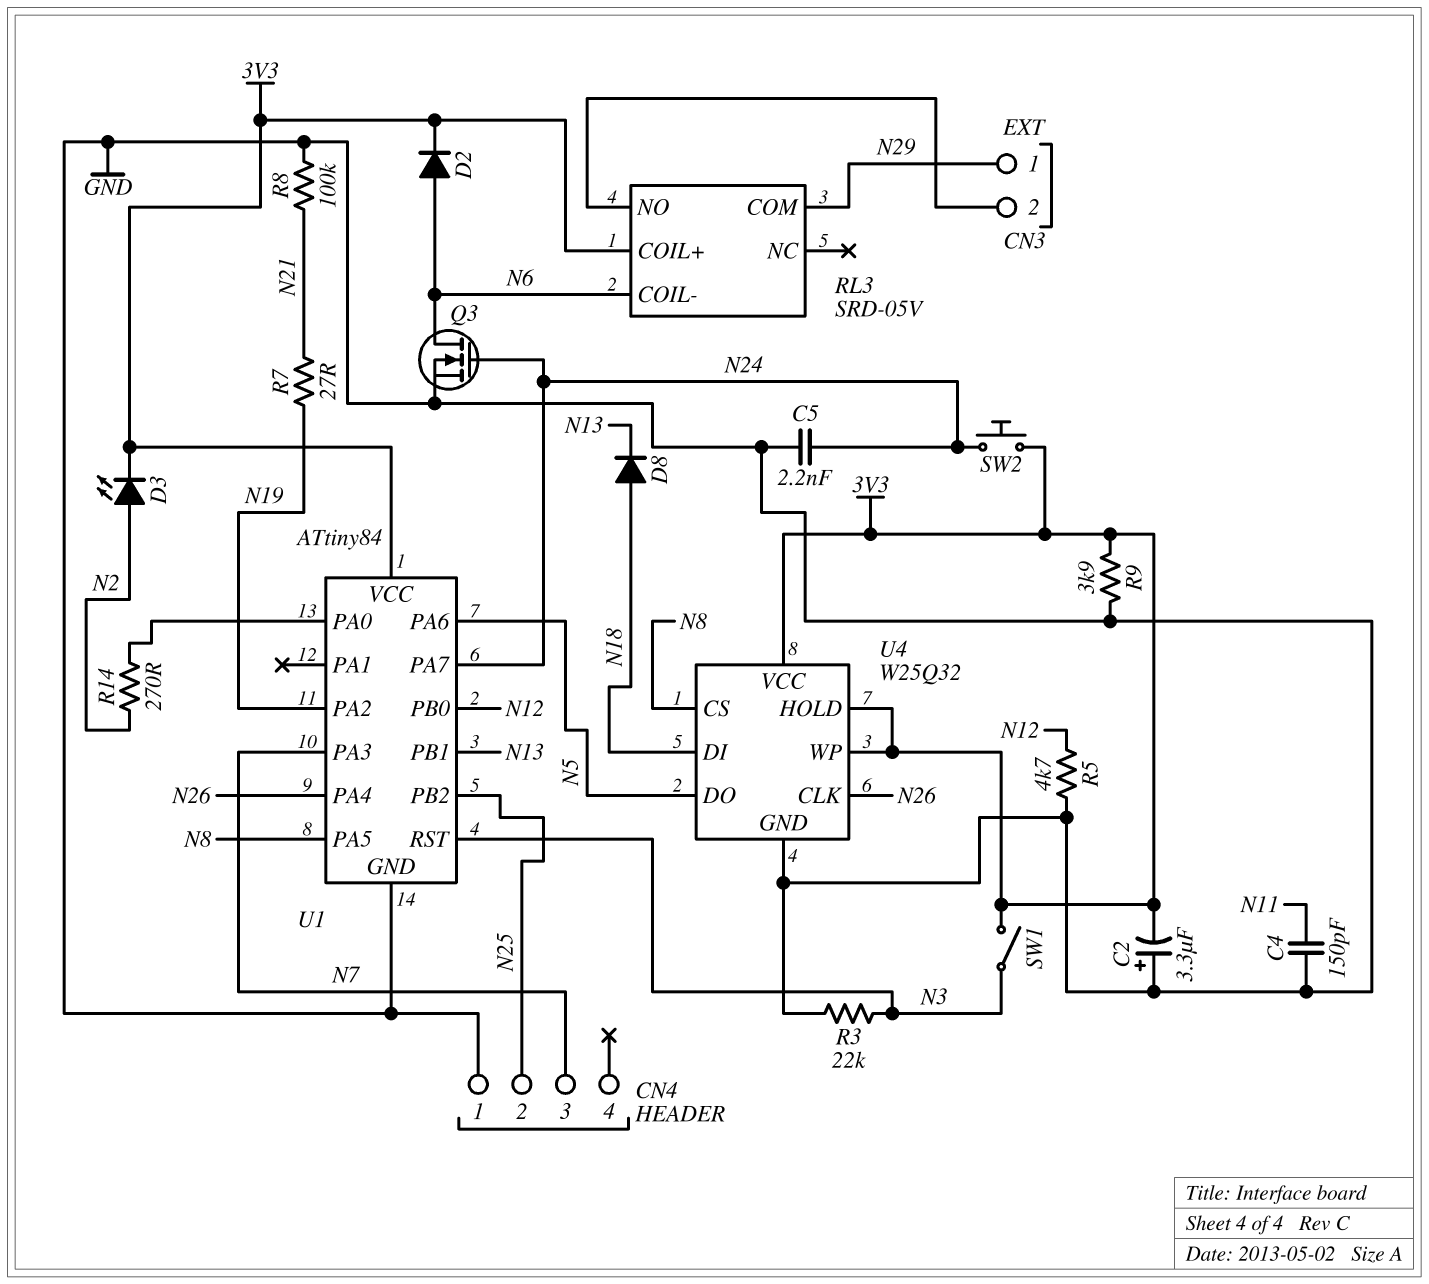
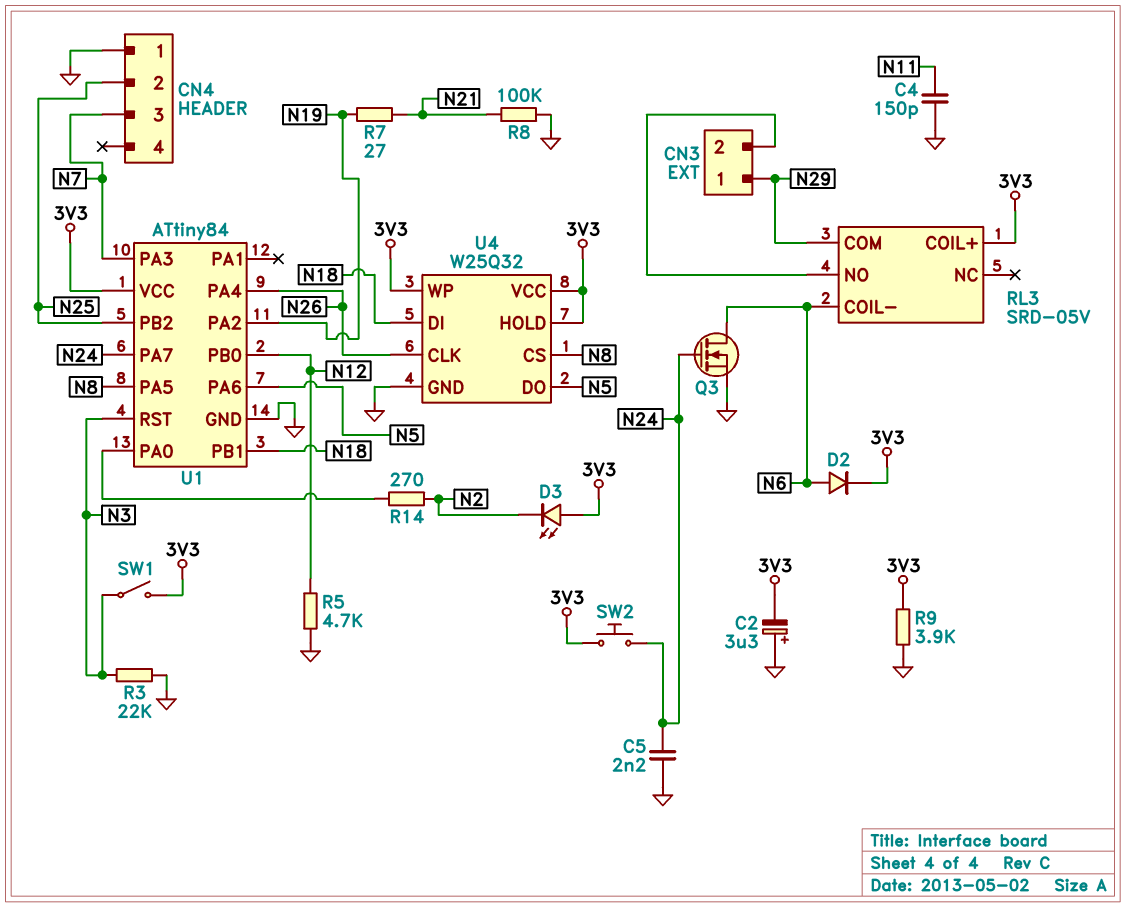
D3: LED (A N2, K 3V3) -> LED (A 3V3, K N2)
D8: diode (A N18, K N13) -> none
U1 pin PB1: N13 -> N18

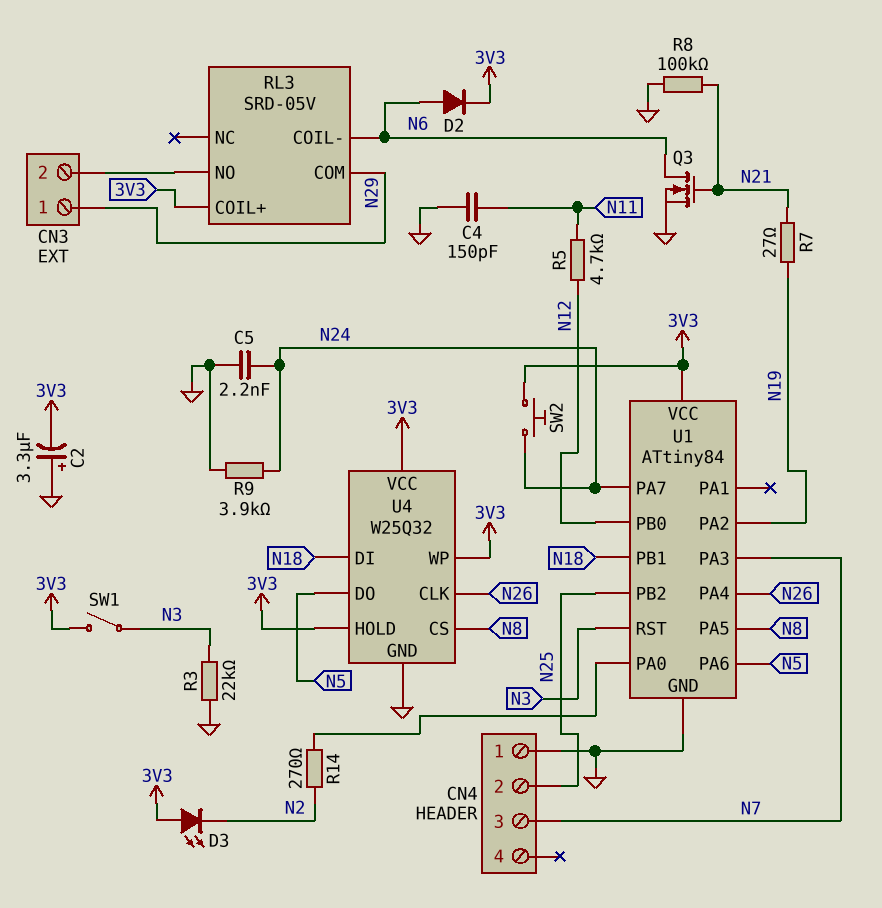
Q3: NMOS (G N24, D N6, S GND) -> NMOS (G N21, D N6, S GND)
R5: 4.7k (GND, N12) -> 4.7k (N11, N12)
R9: 3.9k (3V3, GND) -> 3.9k (GND, N24)

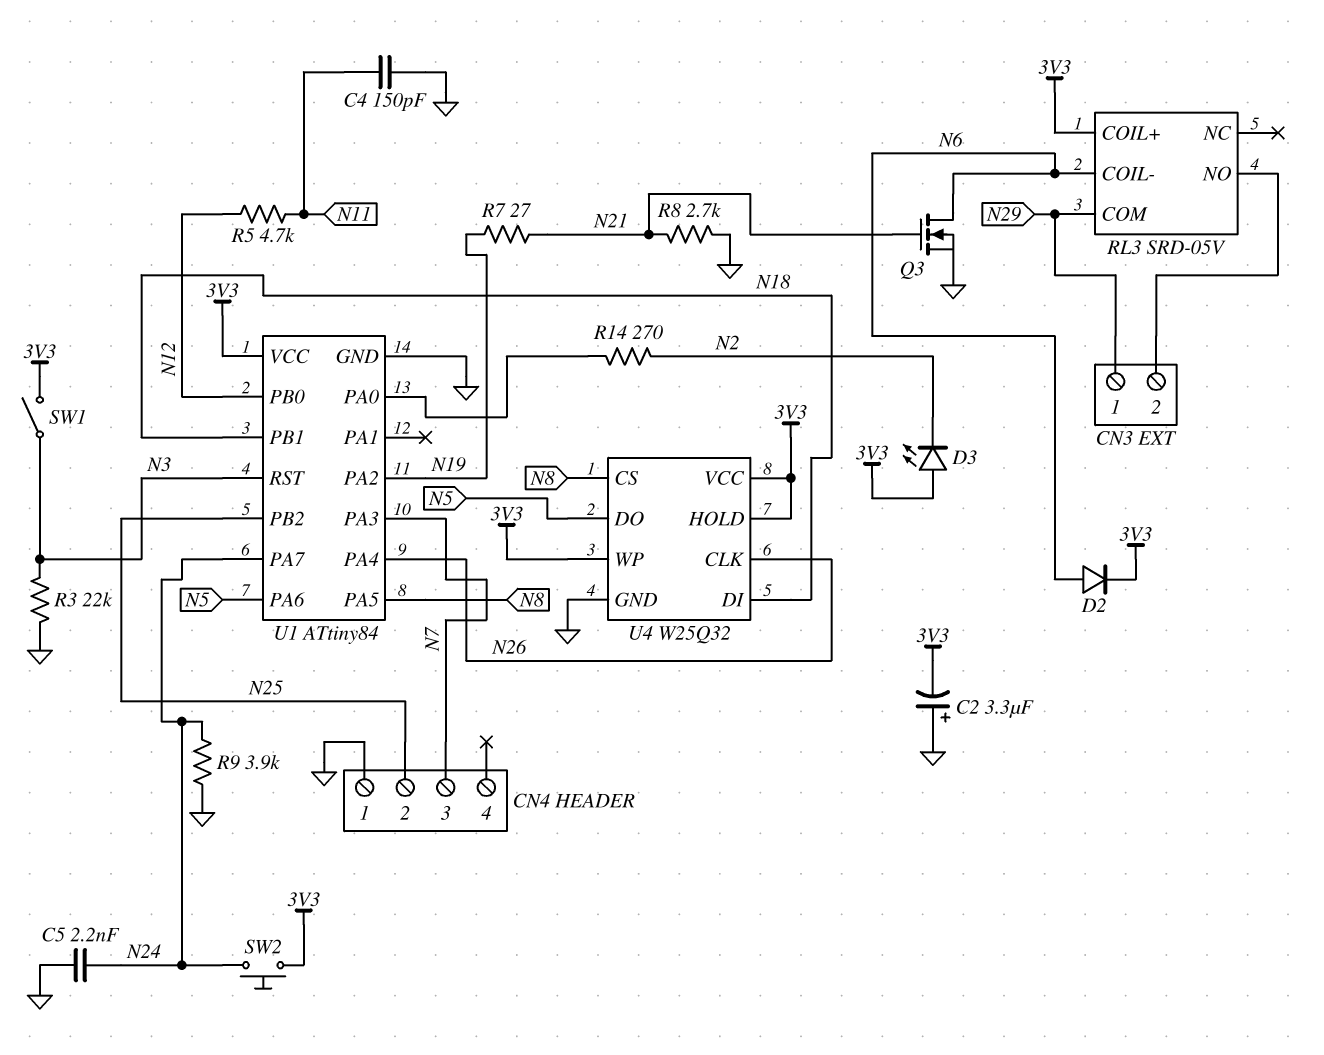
R8: 100k (GND, N21) -> 2.7k (GND, N21)

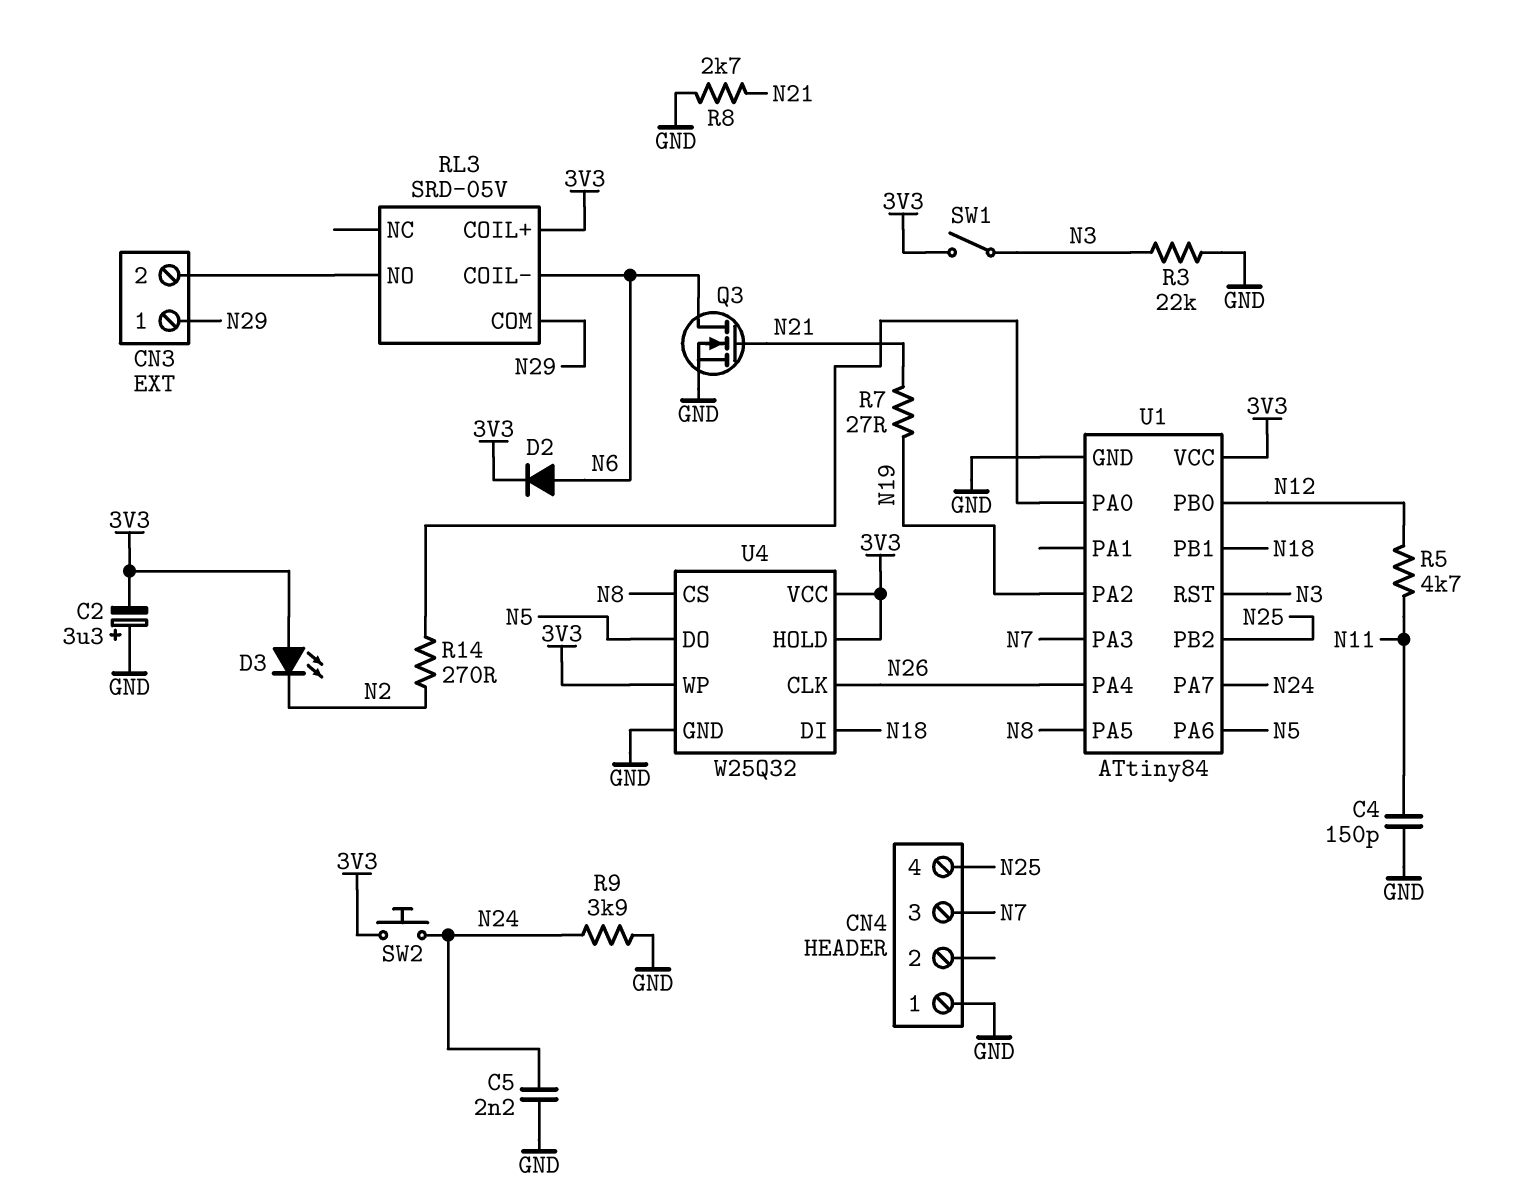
CN4 pin 2: N25 -> none
CN4 pin 4: none -> N25

